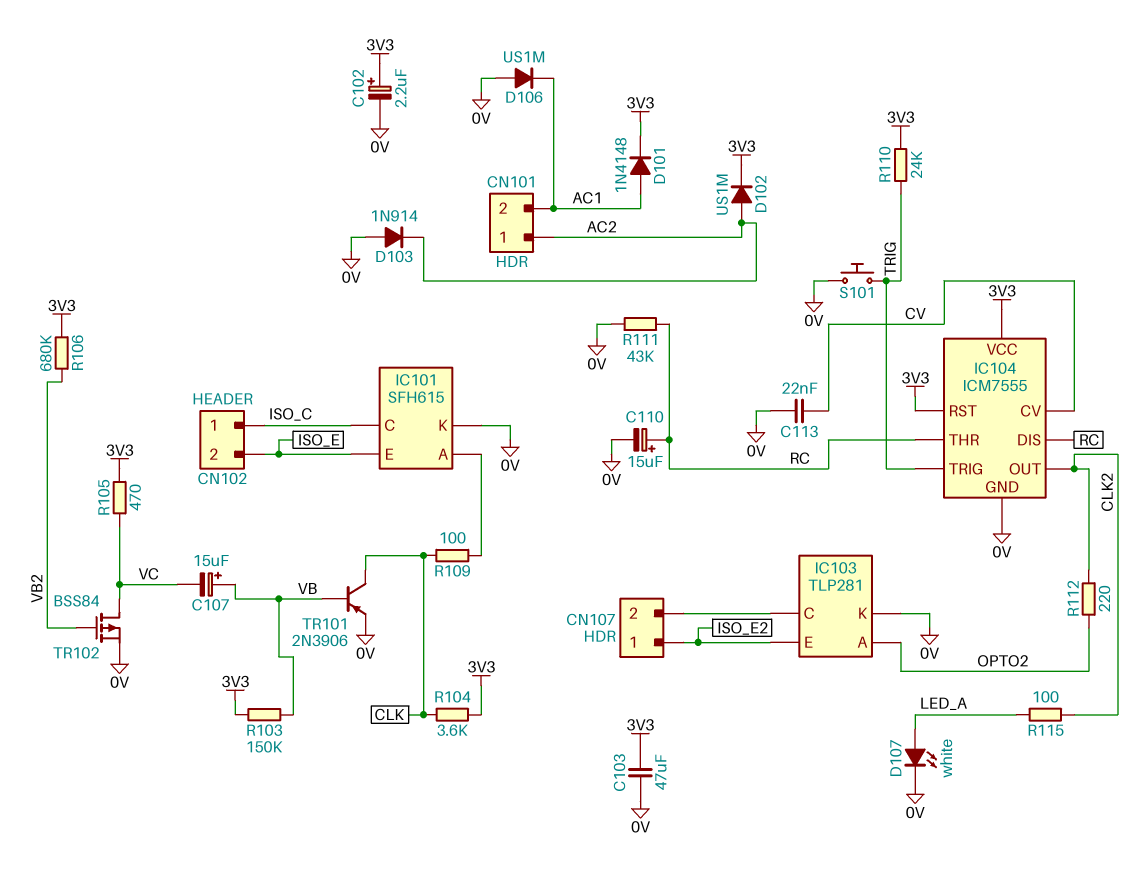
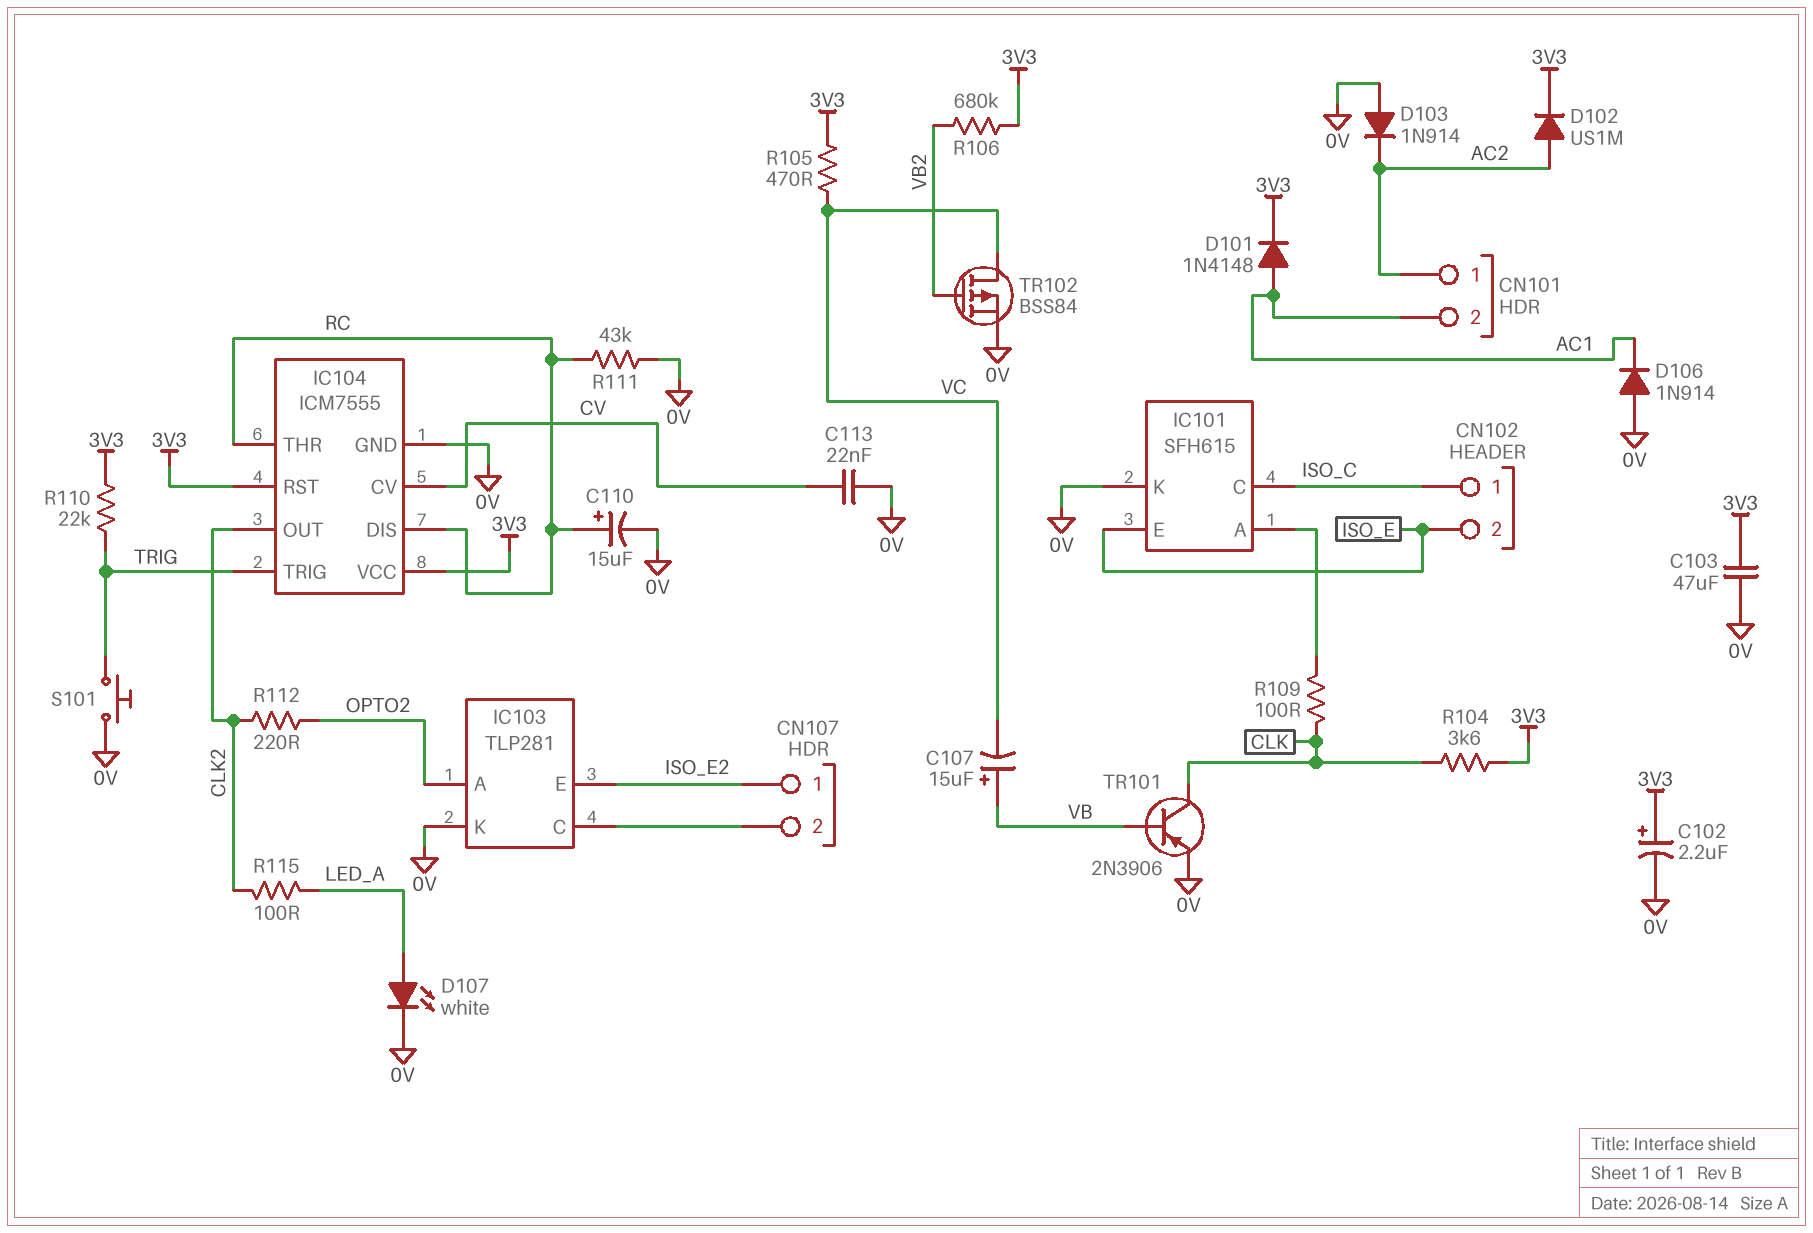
D106: diode US1M (A 0V, K AC1) -> diode 1N914 (A 0V, K AC1)
R103: 150k (3V3, VB) -> none
R110: 24k (3V3, TRIG) -> 22k (3V3, TRIG)

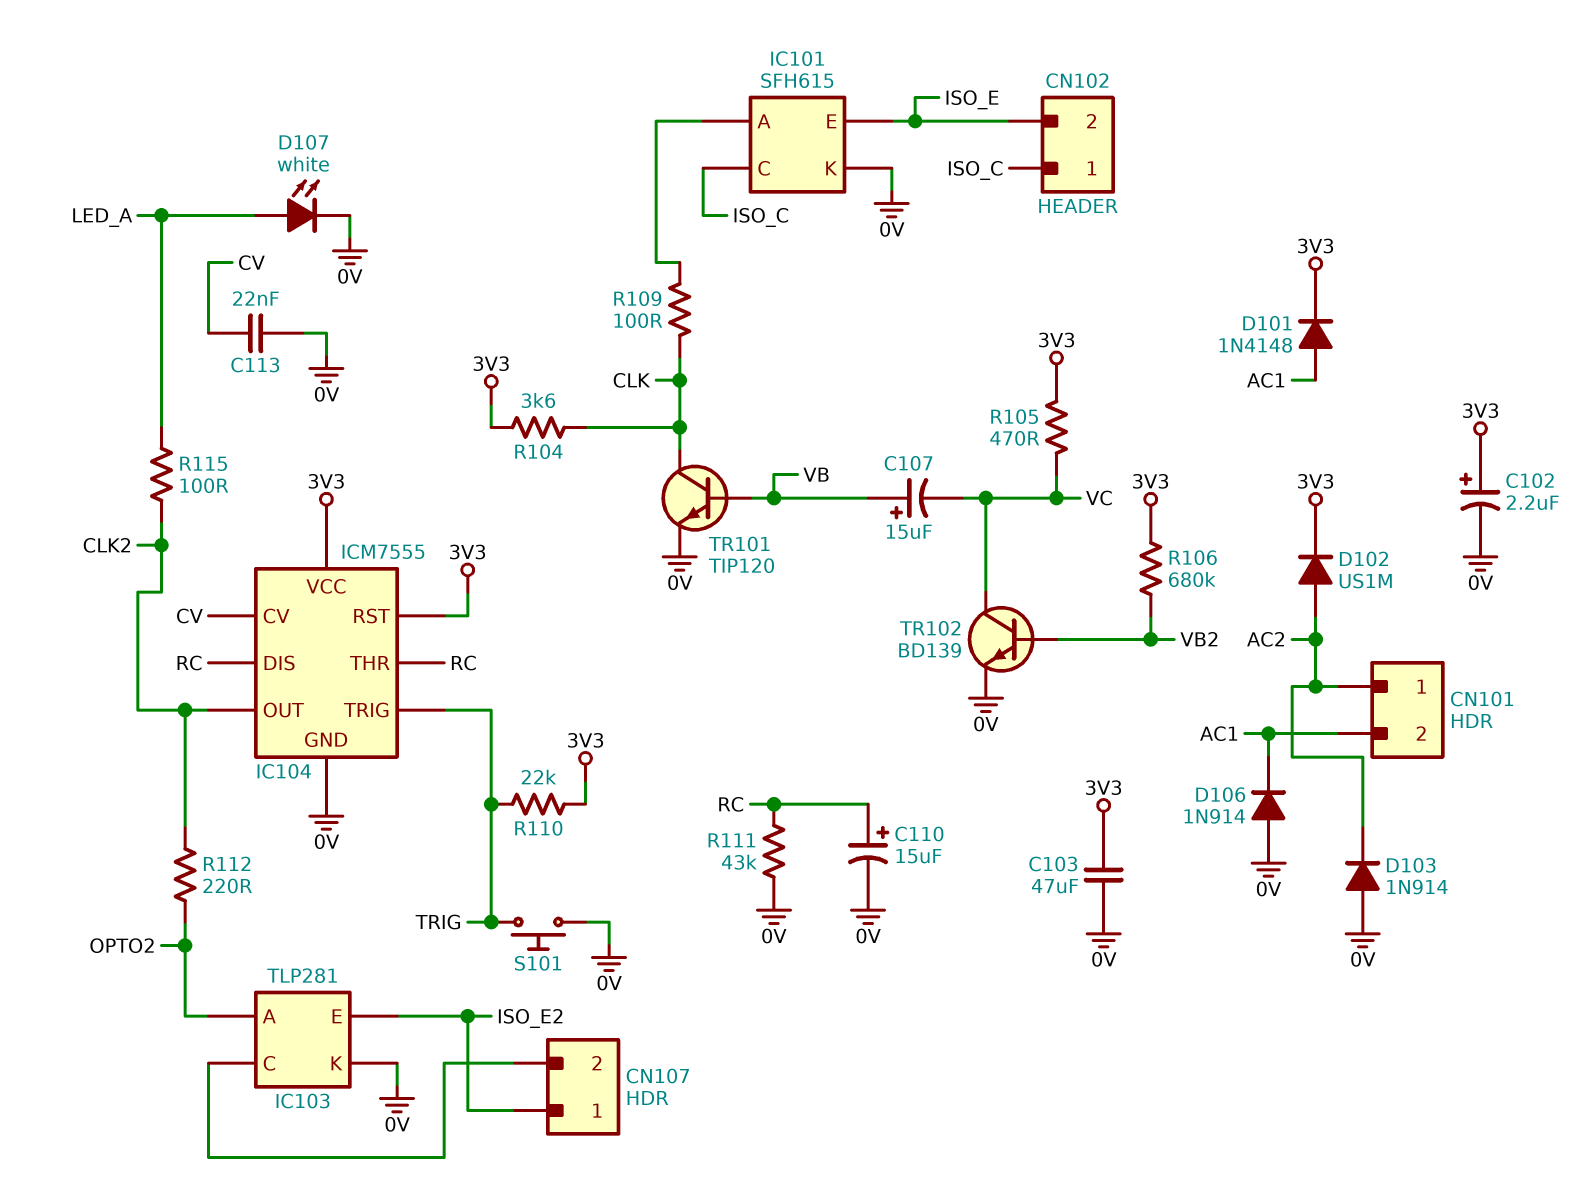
TR101: PNP 2N3906 (B VB, C CLK, E 0V) -> NPN TIP120 (B VB, C CLK, E 0V)
TR102: PMOS BSS84 (G VB2, D VC, S 0V) -> NPN BD139 (B VB2, C VC, E 0V)

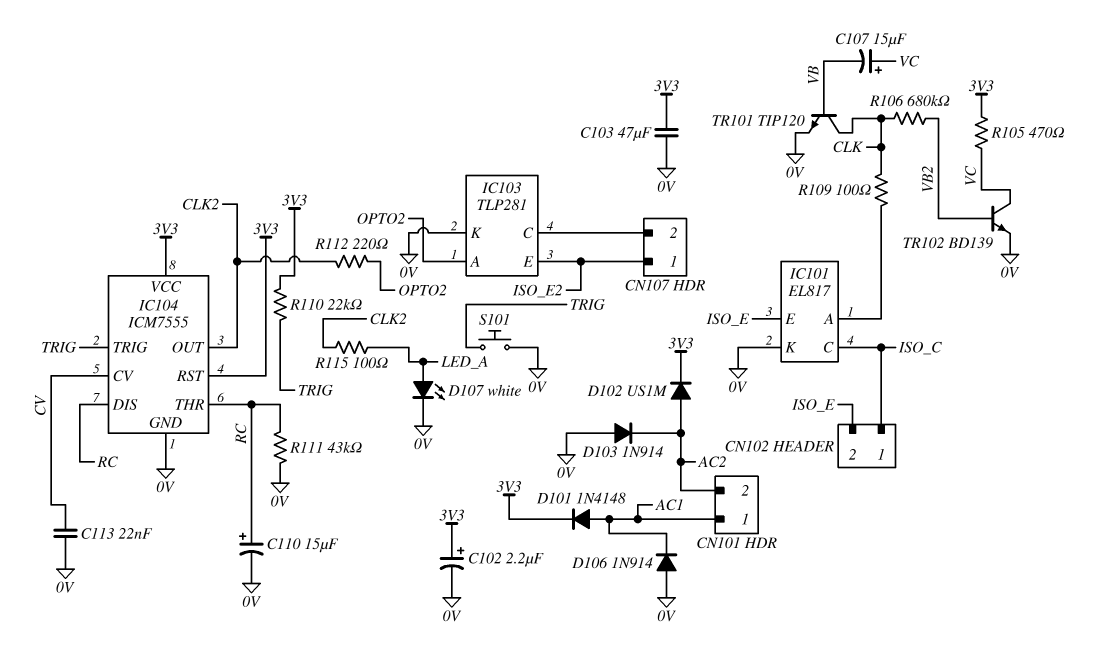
C107: 15uF (plus VB, minus VC) -> 15uF (plus VC, minus VB)
CN101 pin 1: AC2 -> AC1
CN101 pin 2: AC1 -> AC2
IC101: SFH615 -> EL817
R104: 3.6k (3V3, CLK) -> none
R106: 680k (3V3, VB2) -> 680k (CLK, VB2)

